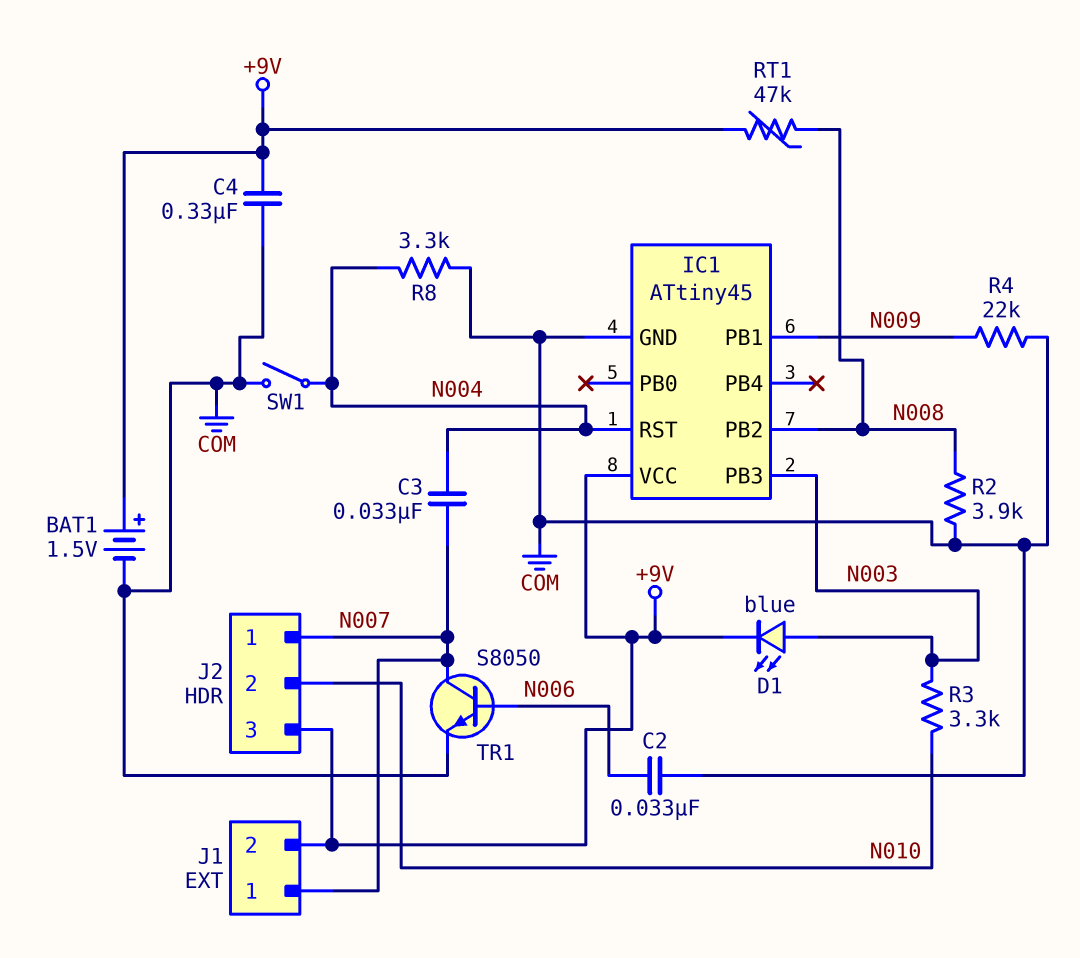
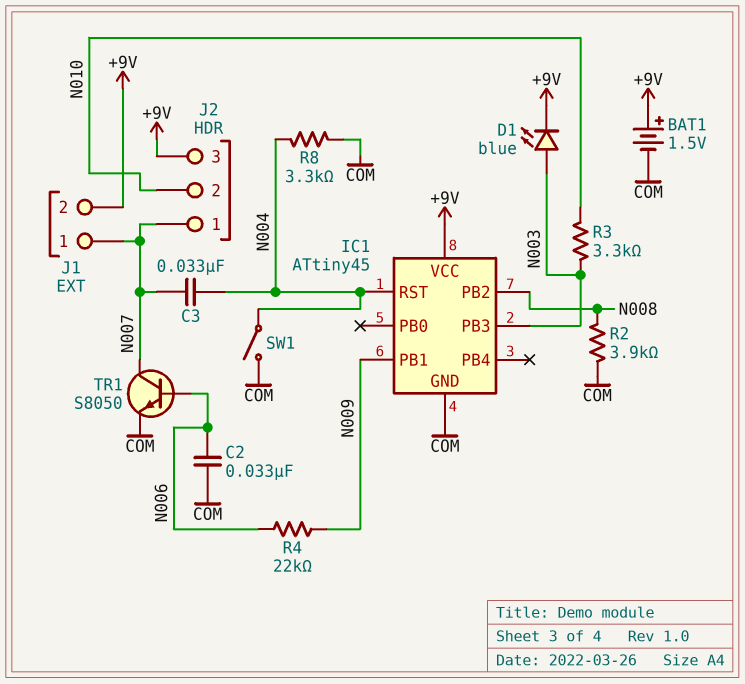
C4: 330nF (+9V, COM) -> none
R4: 22k (COM, N009) -> 22k (N006, N009)
RT1: 47k (+9V, N008) -> none

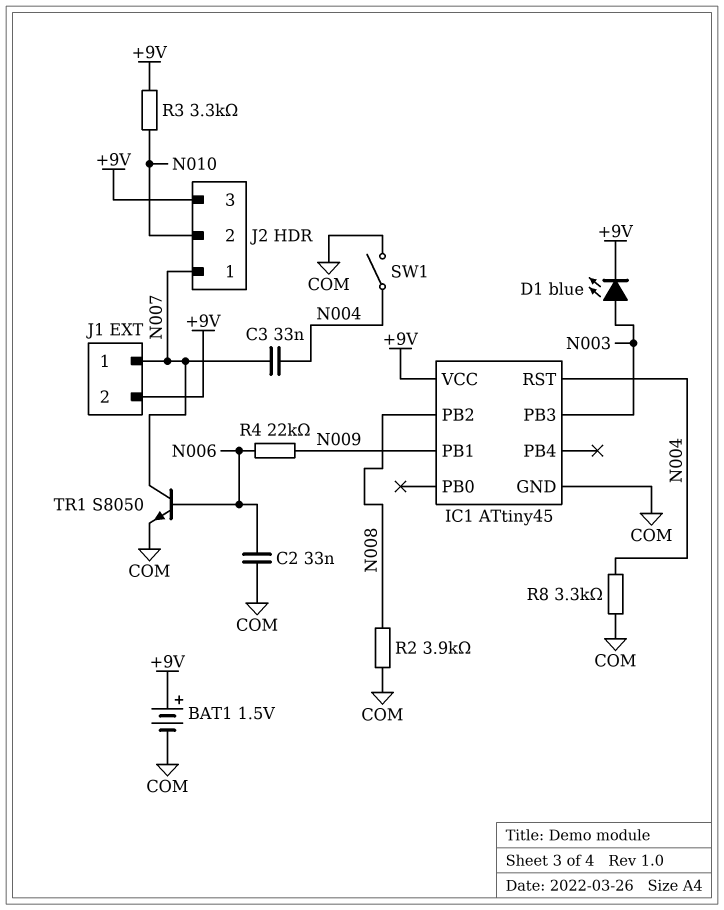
R3: 3.3k (N003, N010) -> 3.3k (+9V, N010)

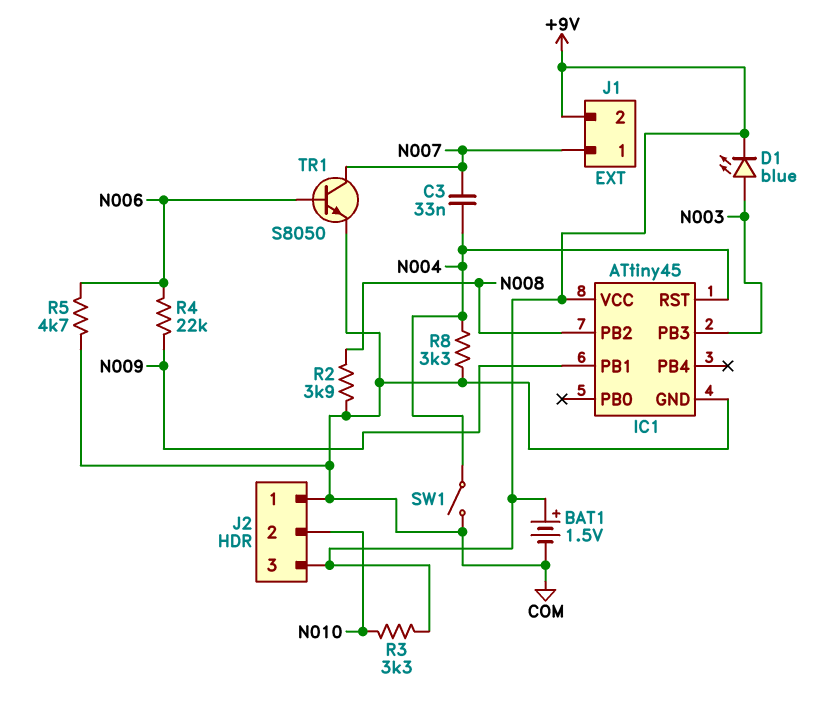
C2: 33nF (COM, N006) -> none
J2 pin 1: N007 -> COM
R5: none -> 4.7k (COM, N006)

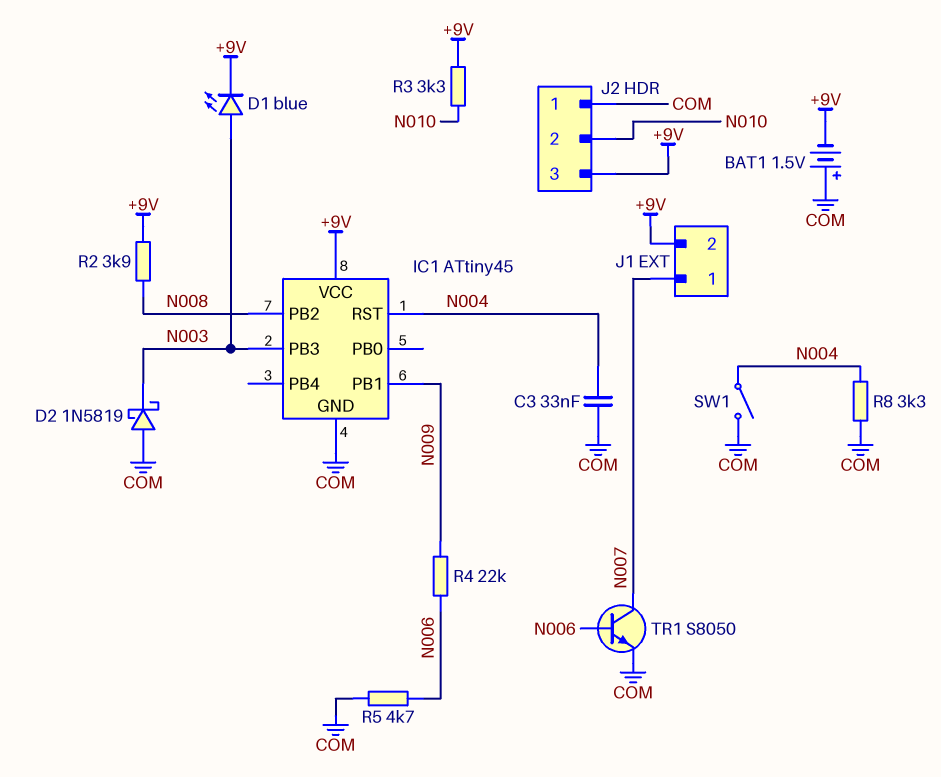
BAT1: 1.5V (plus +9V, minus COM) -> 1.5V (plus COM, minus +9V)
C3: 33nF (N004, N007) -> 33nF (COM, N004)
D2: none -> schottky 1N5819 (A COM, K N003)
R2: 3.9k (COM, N008) -> 3.9k (+9V, N008)

